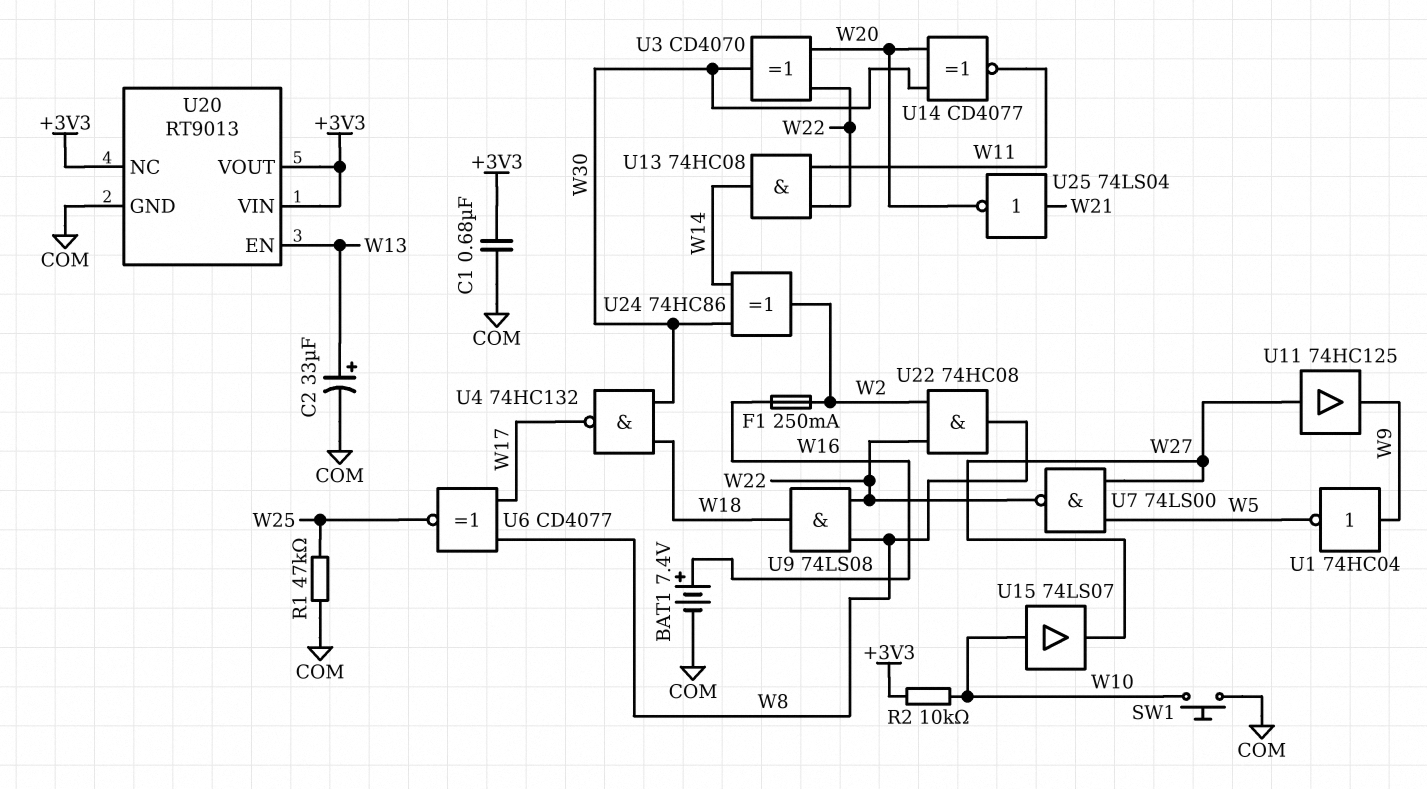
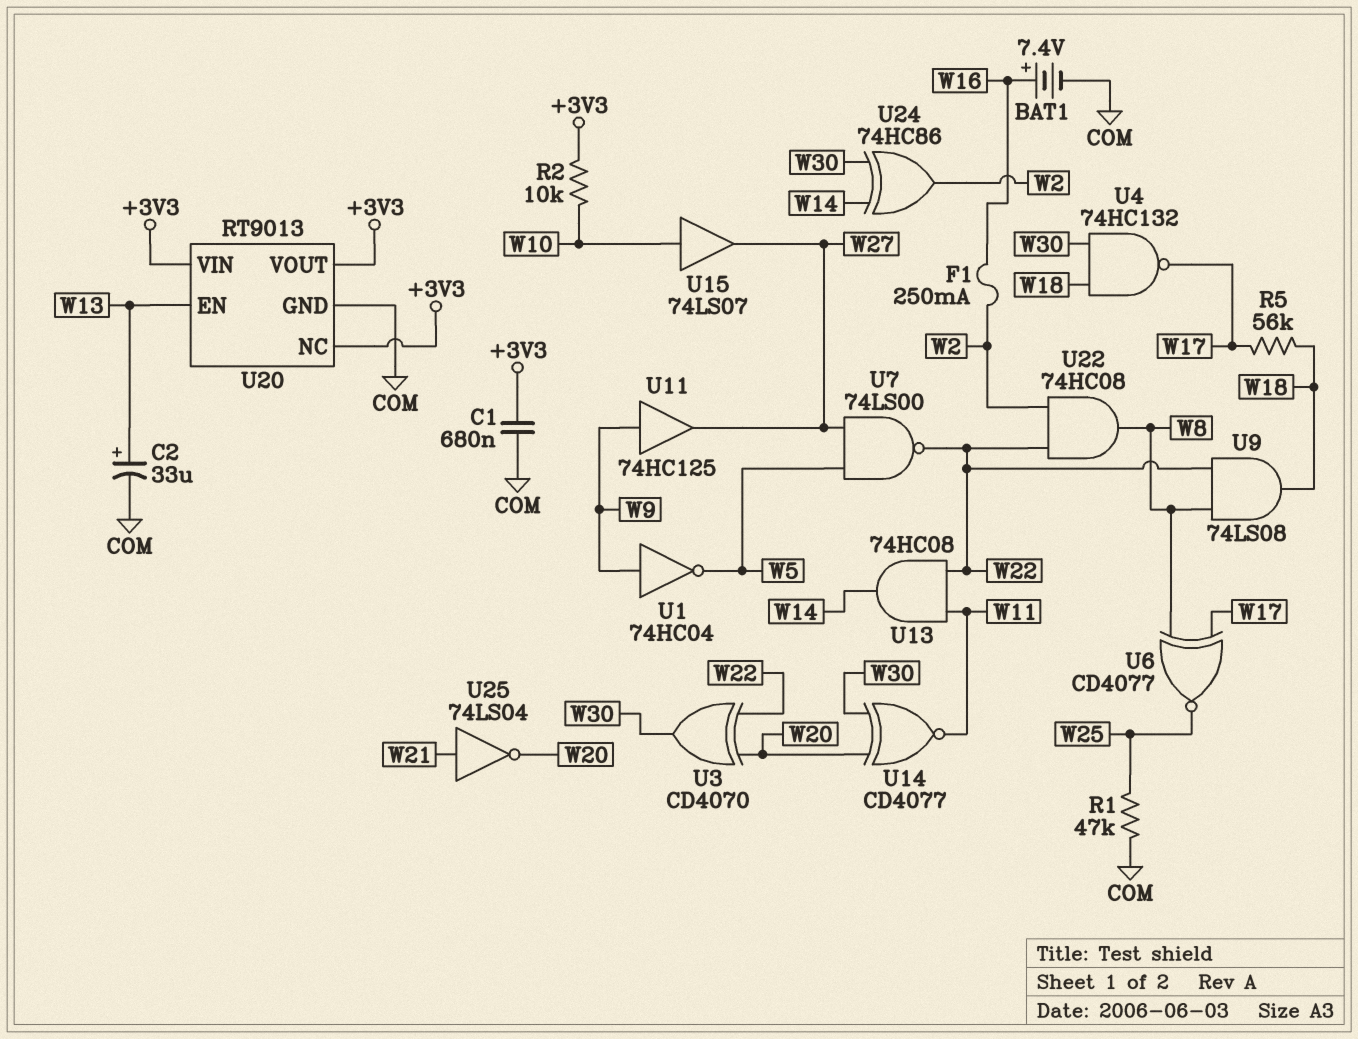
R5: none -> 56k (W17, W18)
SW1: button (COM, W10) -> none
U11: buffer 74HC125 (in W27, out W9) -> buffer 74HC125 (in W9, out W27)

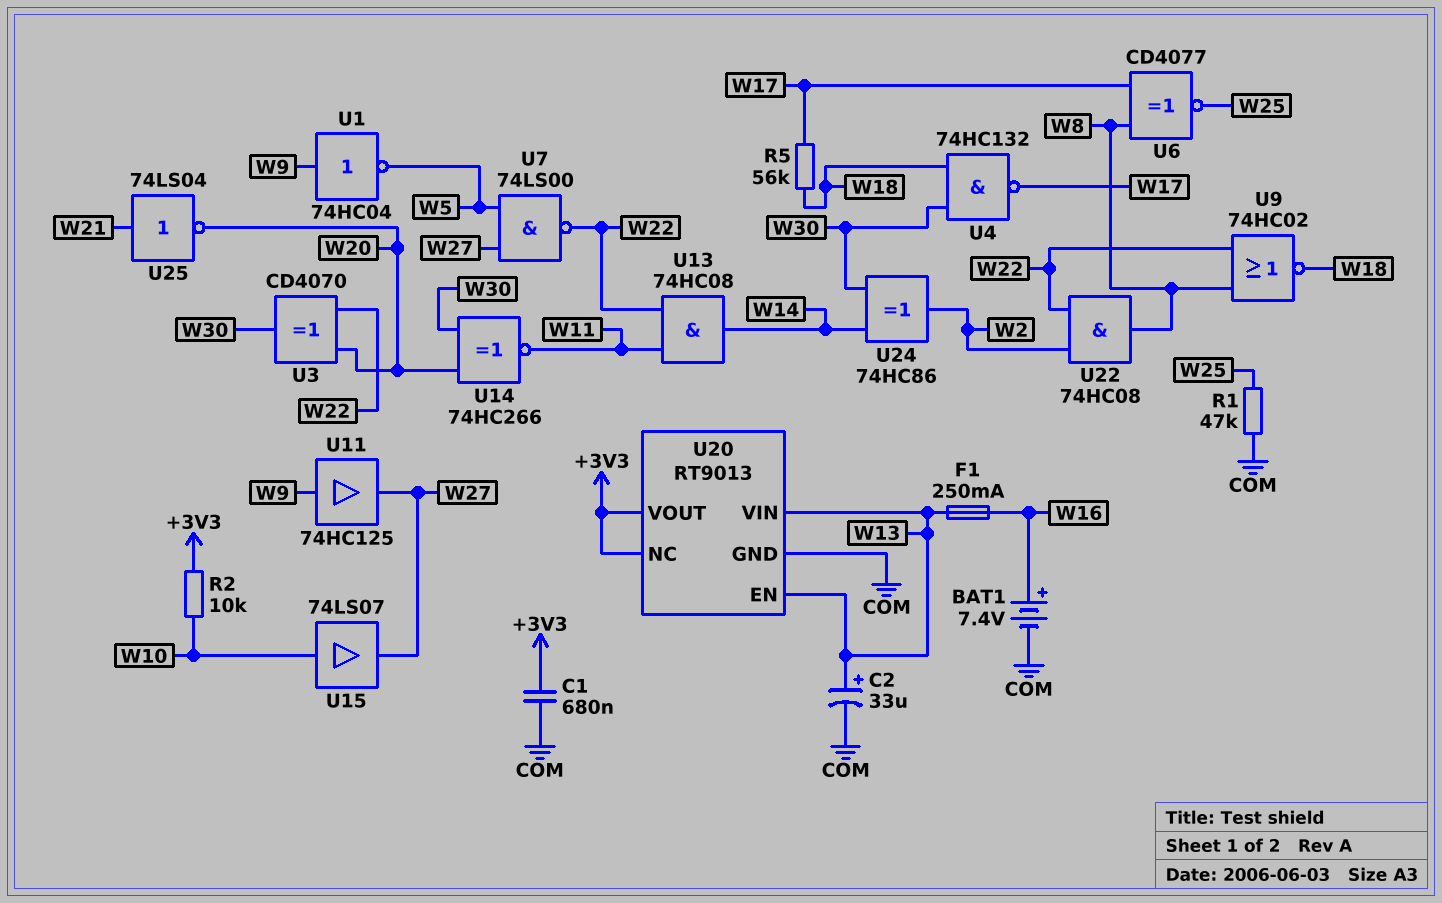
F1: 250mA (W2, W16) -> 250mA (W13, W16)
U9: AND 74LS08 (in W8, in W22, out W18) -> NOR 74HC02 (in W8, in W22, out W18)
U14: XNOR CD4077 (in W20, in W30, out W11) -> XNOR 74HC266 (in W20, in W30, out W11)
U20 pin VIN: +3V3 -> W13

